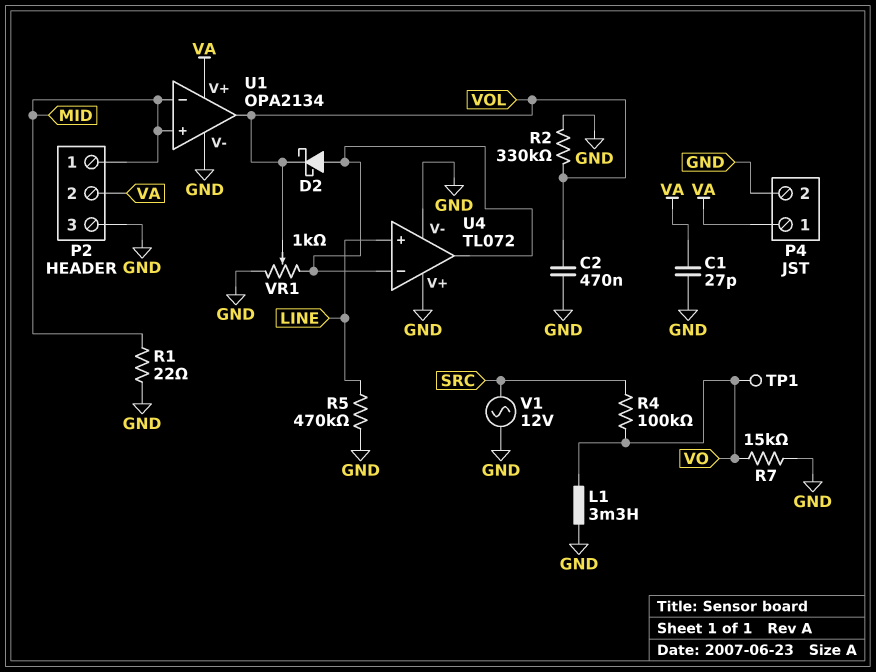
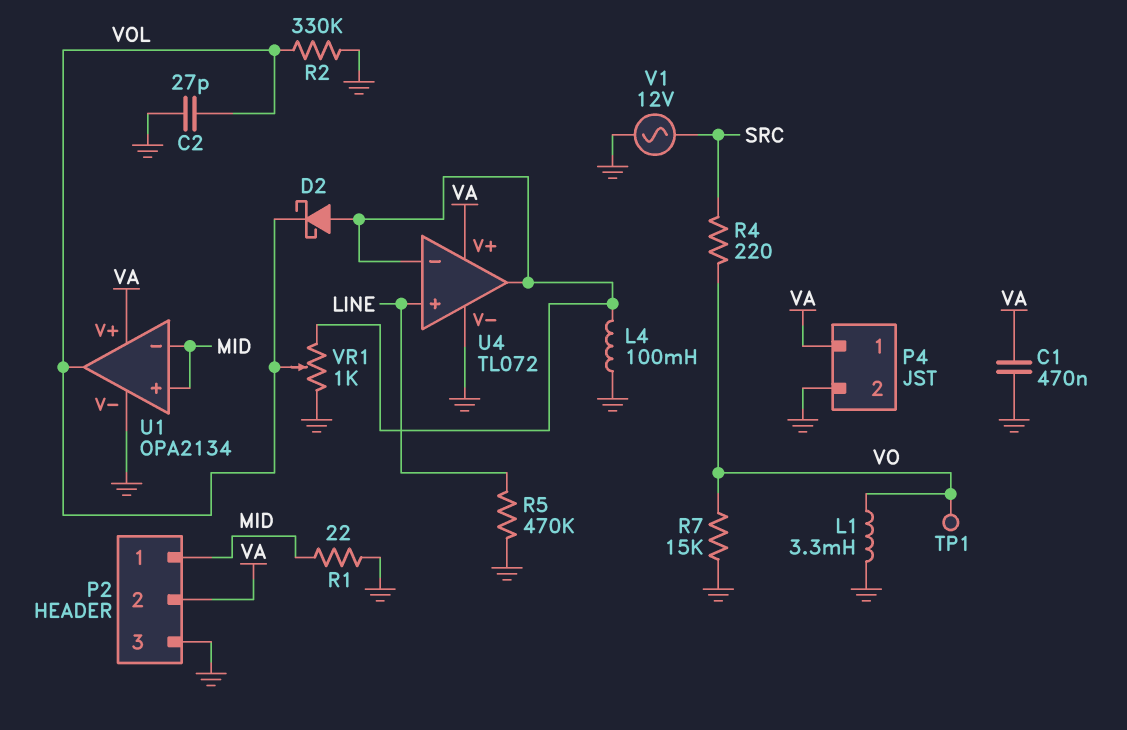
C1: 27pF (GND, VA) -> 470nF (GND, VA)
C2: 470nF (GND, VOL) -> 27pF (GND, VOL)
L4: none -> 100mH (GND, U4/in-)
R4: 100k (SRC, VO) -> 220 (SRC, VO)
U4 pin V+: GND -> VA

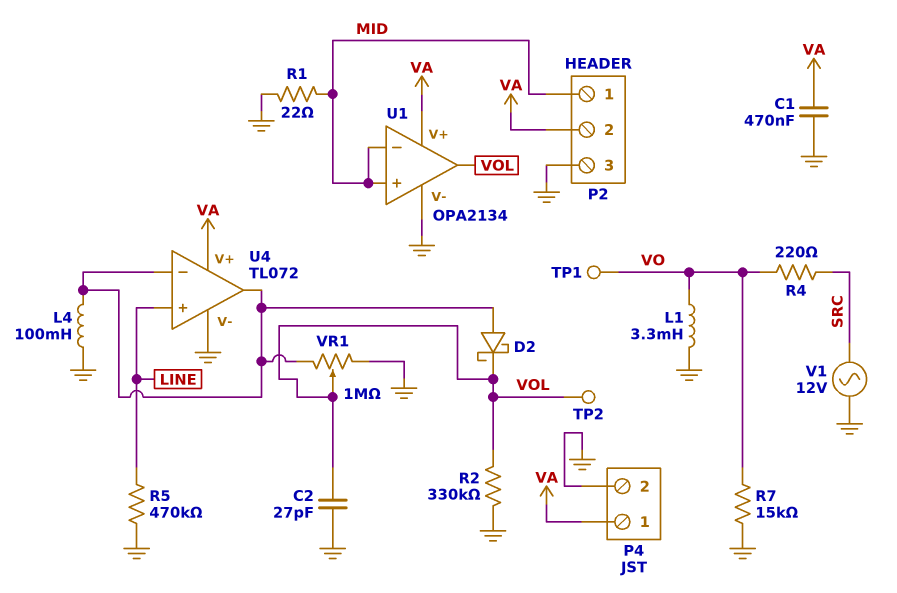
TP2: none -> test point (VOL)
VR1: 1k (GND, U4/in-, wiper VOL) -> 1M (GND, U4/in-, wiper VOL)

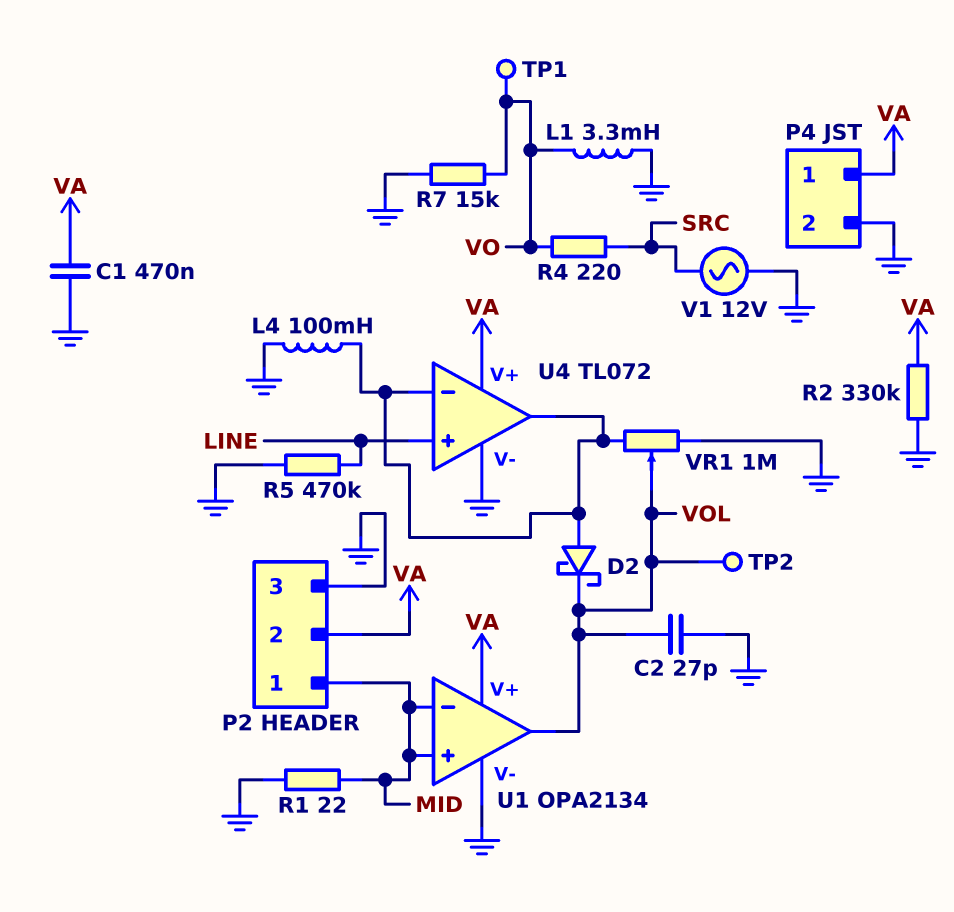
R2: 330k (GND, VOL) -> 330k (GND, VA)

